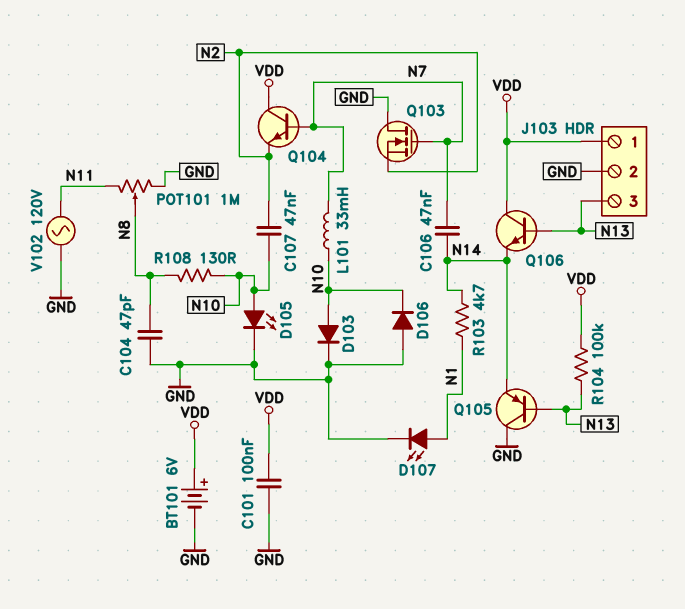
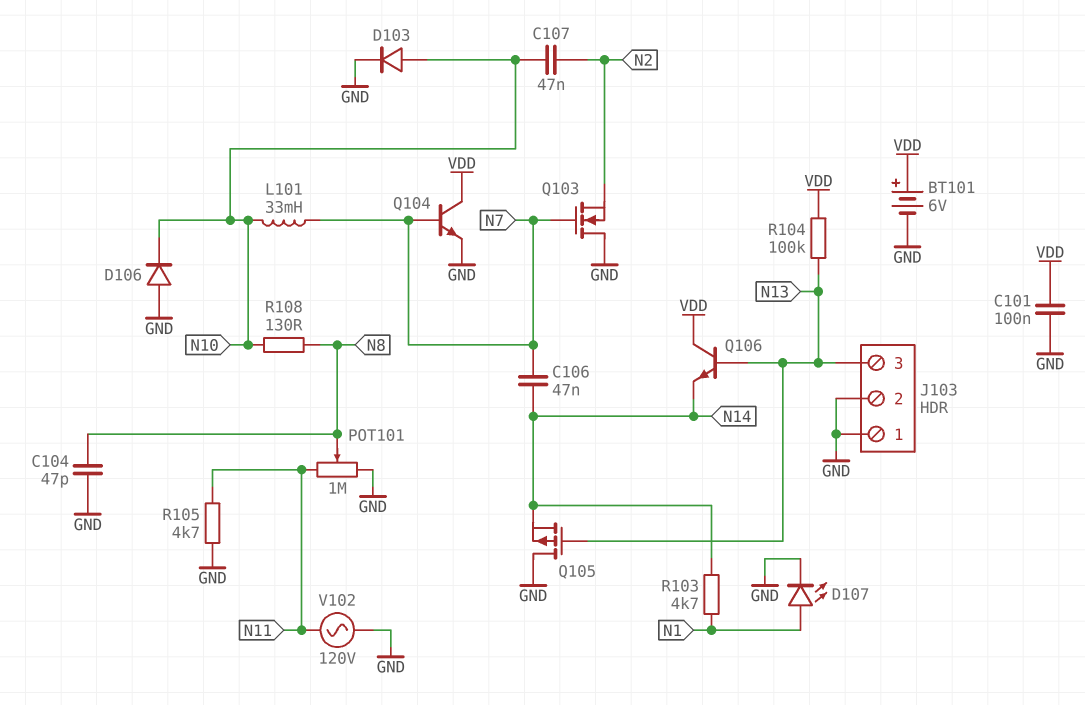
D105: LED (A N10, K GND) -> none
J103 pin 1: VDD -> GND
Q104: NPN (B N7, C VDD, E N2) -> NPN (B N7, C VDD, E GND)
Q105: PNP (B N13, C GND, E N14) -> PMOS (G N13, D GND, S N14)
R105: none -> 4.7k (GND, N11)

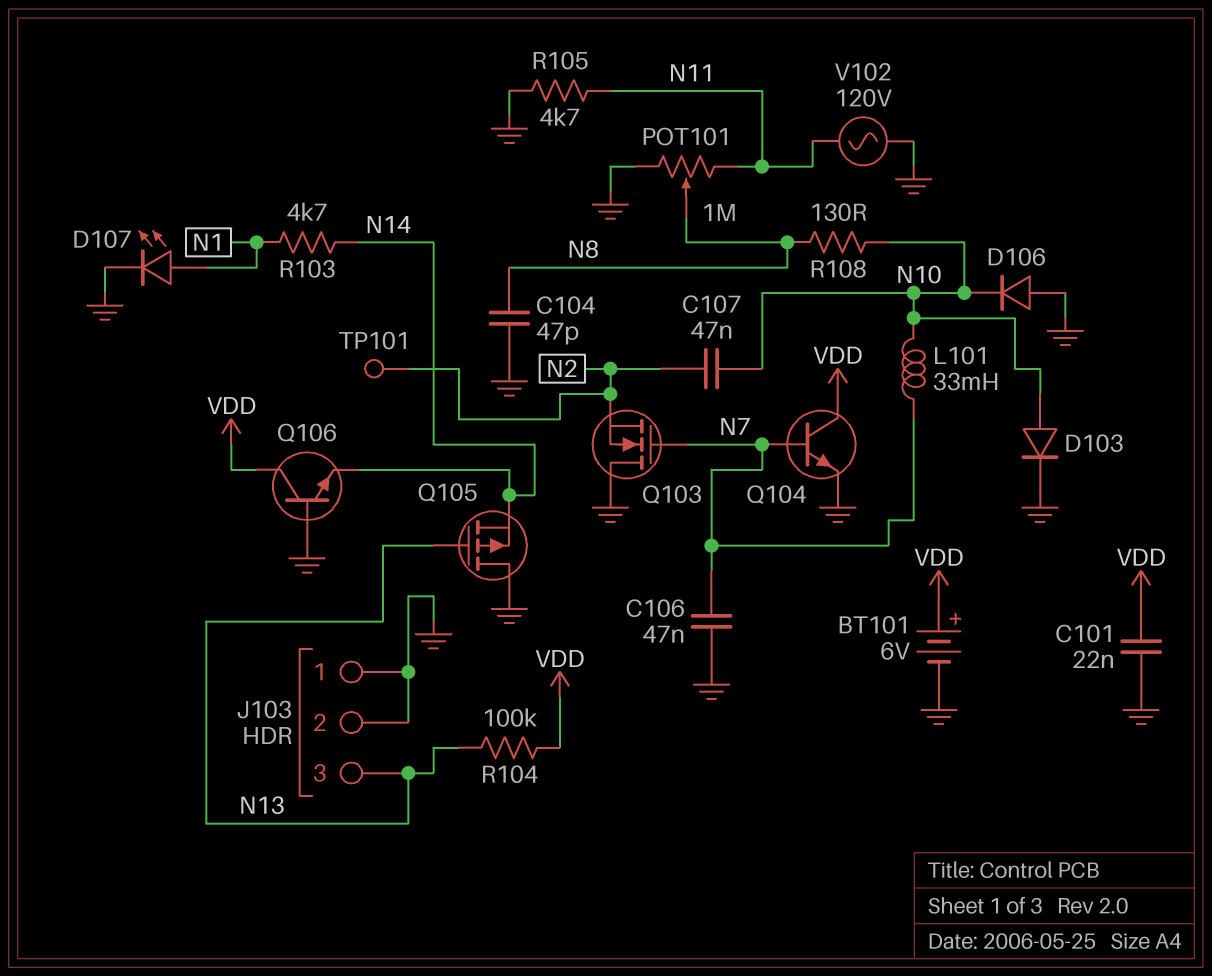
C101: 100nF (GND, VDD) -> 22nF (GND, VDD)
C106: 47nF (N7, N14) -> 47nF (GND, N7)
Q106: NPN (B N13, C VDD, E N14) -> NPN (B GND, C VDD, E N14)
TP101: none -> test point (N2)

